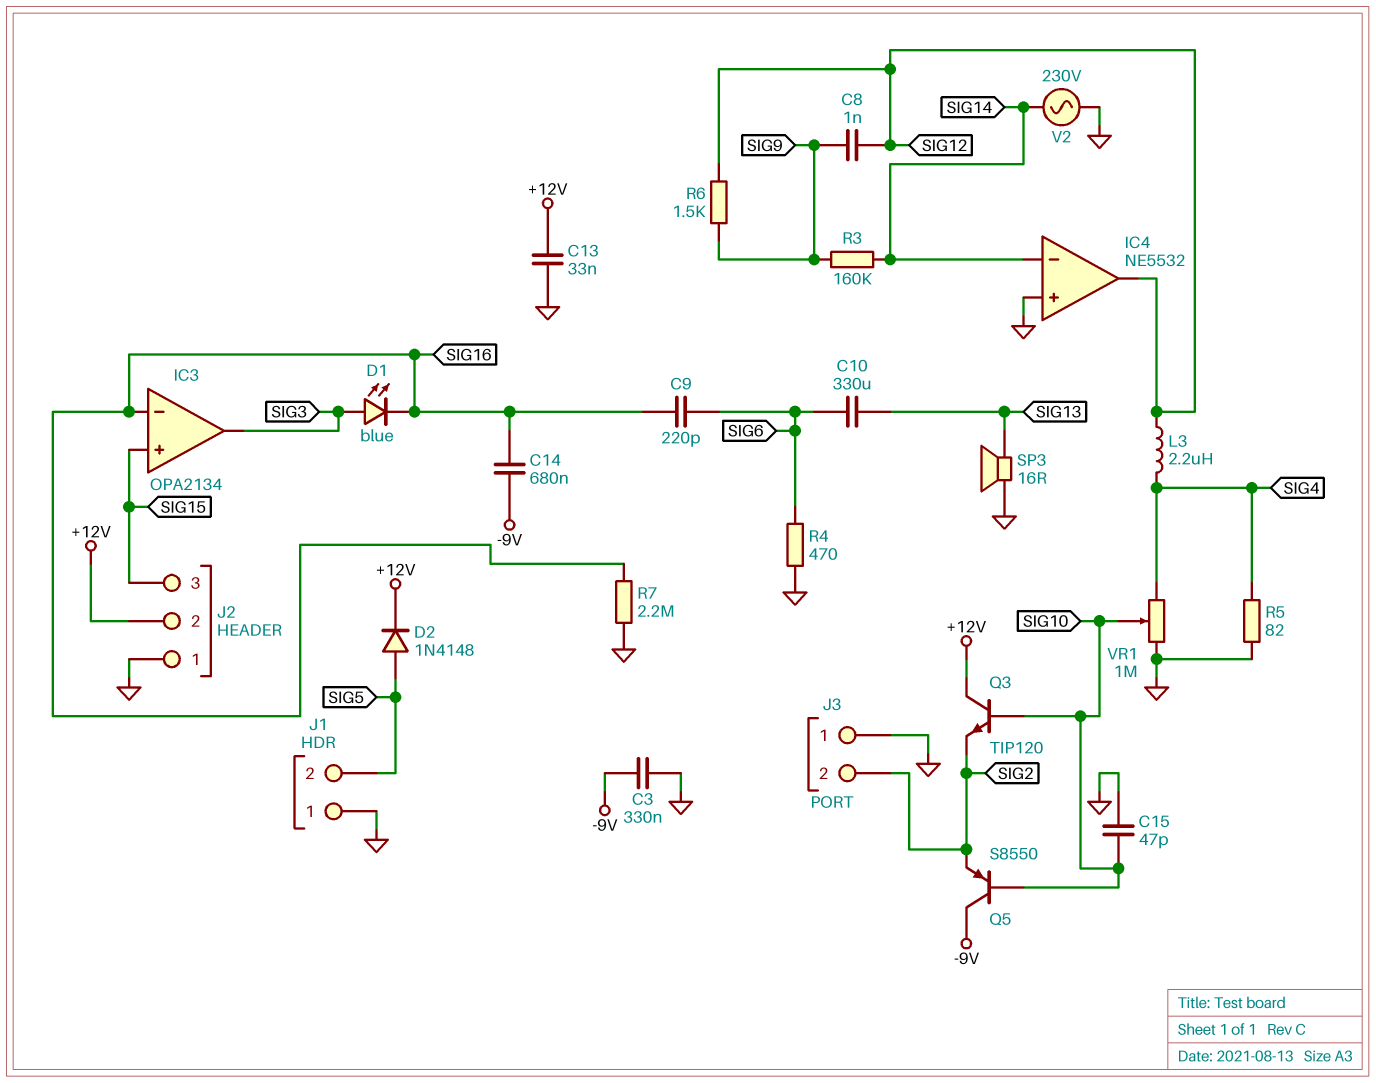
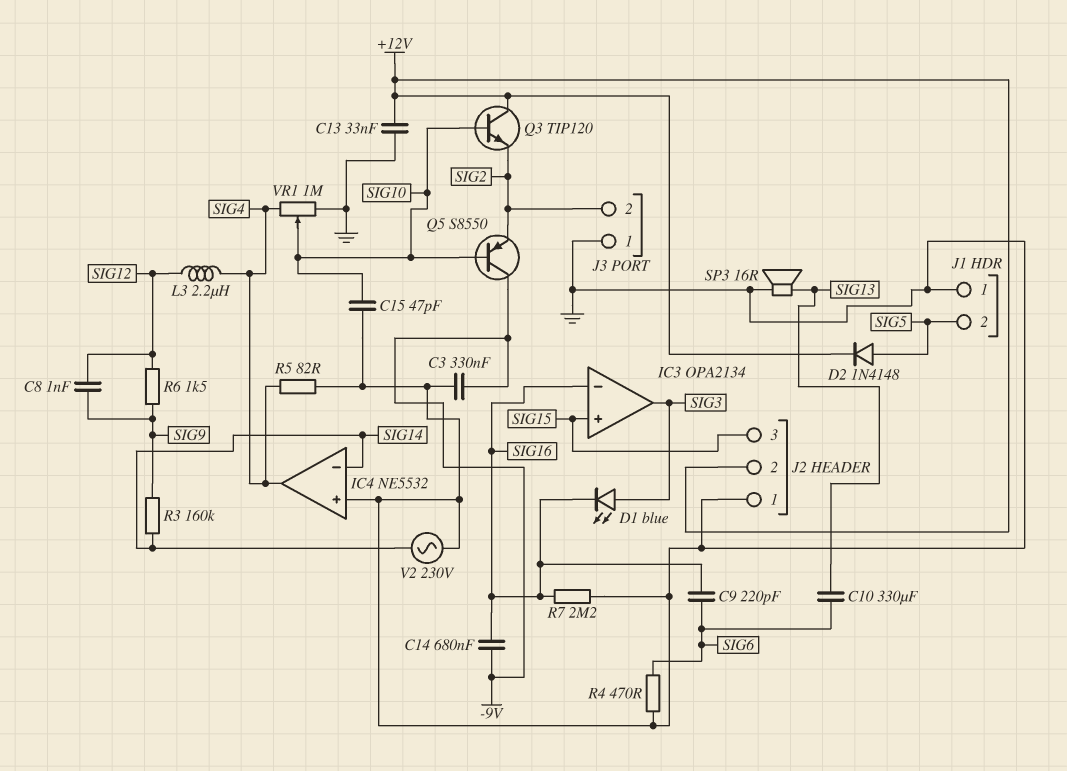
IC4 pin out: SIG12 -> SIG4

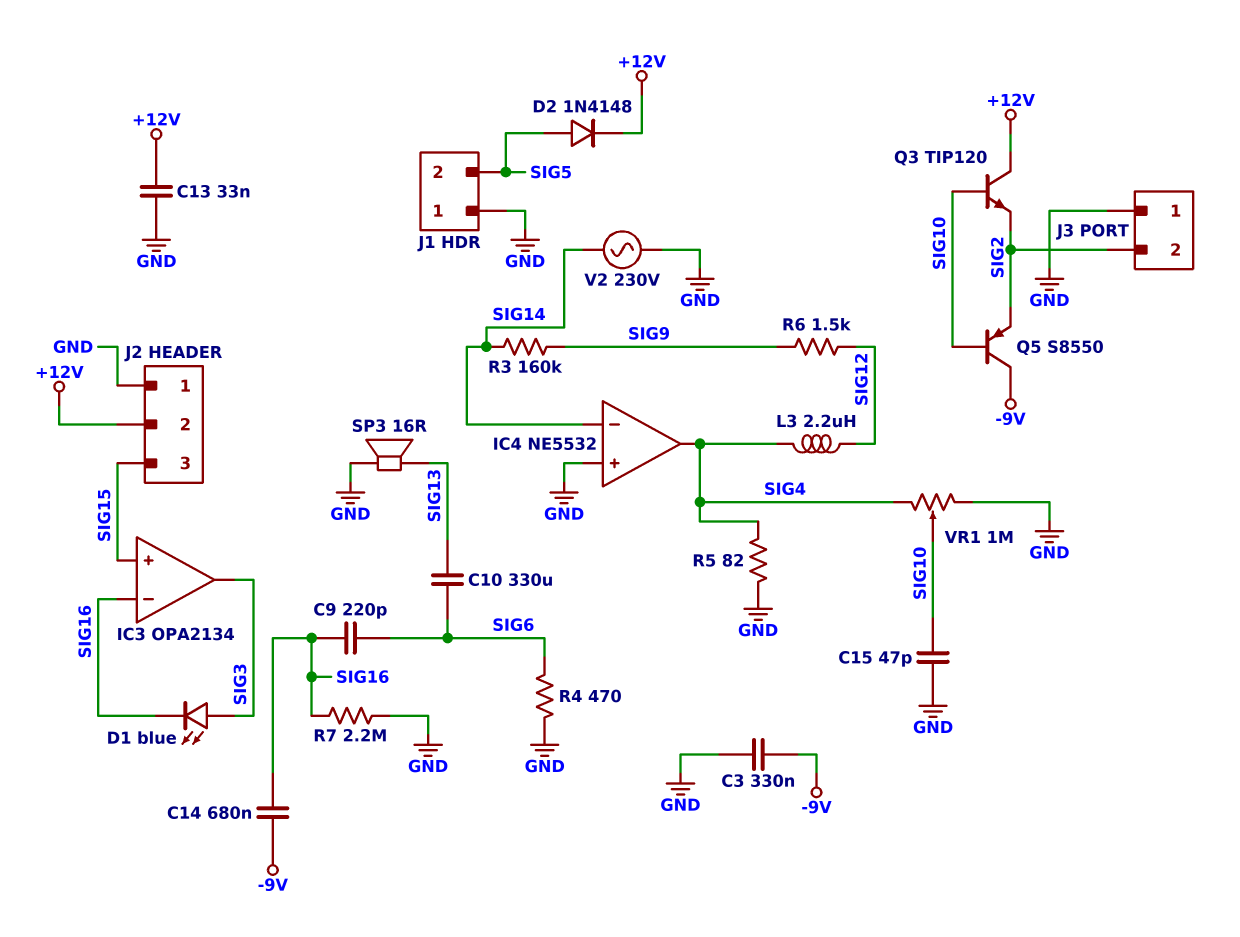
C8: 1nF (SIG9, SIG12) -> none

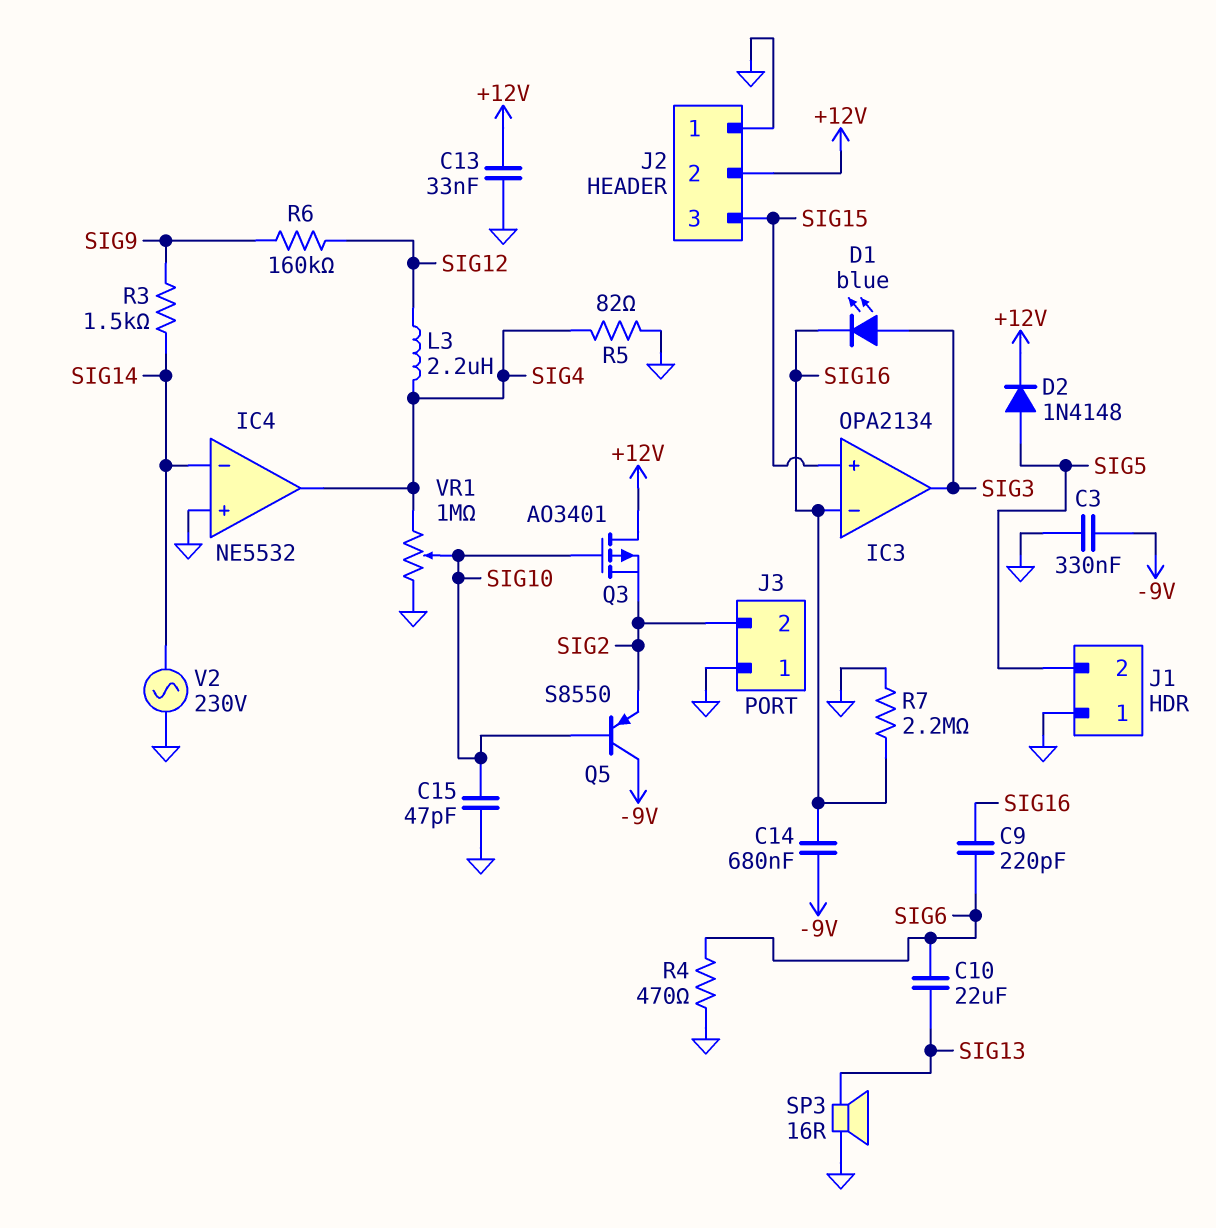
C10: 330uF (SIG6, SIG13) -> 22uF (SIG6, SIG13)
Q3: NPN TIP120 (B SIG10, C +12V, E SIG2) -> PMOS AO3401 (G SIG10, D +12V, S SIG2)
R3: 160k (SIG9, SIG14) -> 1.5k (SIG9, SIG14)
R6: 1.5k (SIG9, SIG12) -> 160k (SIG9, SIG12)

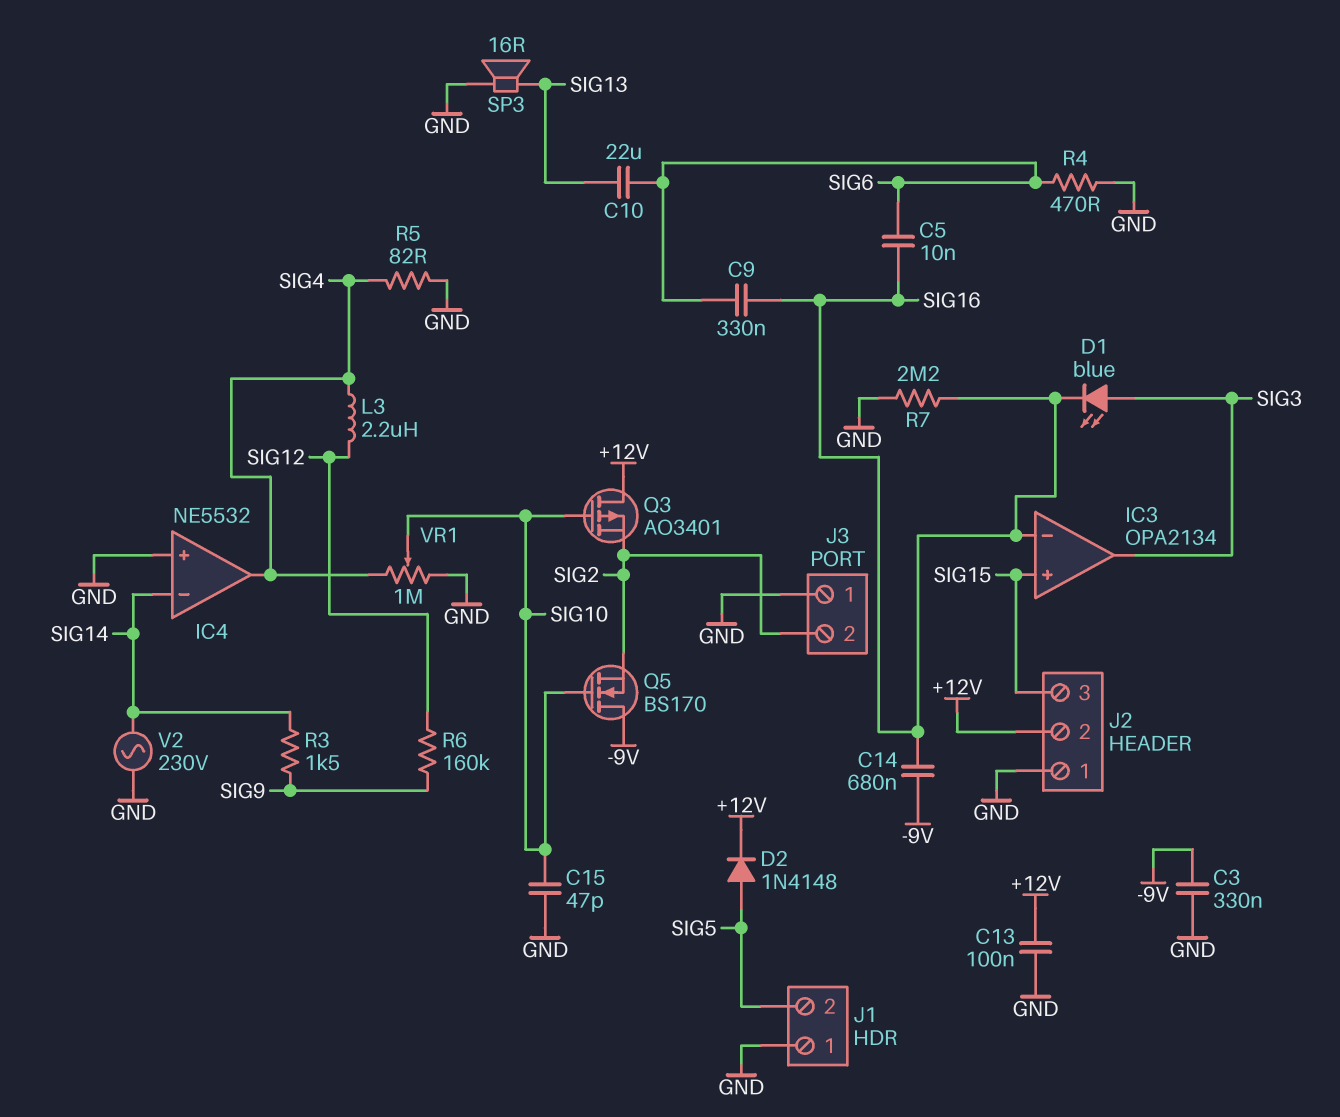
C5: none -> 10nF (SIG6, SIG16)
C9: 220pF (SIG6, SIG16) -> 330nF (SIG6, SIG16)
C13: 33nF (+12V, GND) -> 100nF (+12V, GND)
Q5: PNP S8550 (B SIG10, C -9V, E SIG2) -> NMOS BS170 (G SIG10, D -9V, S SIG2)

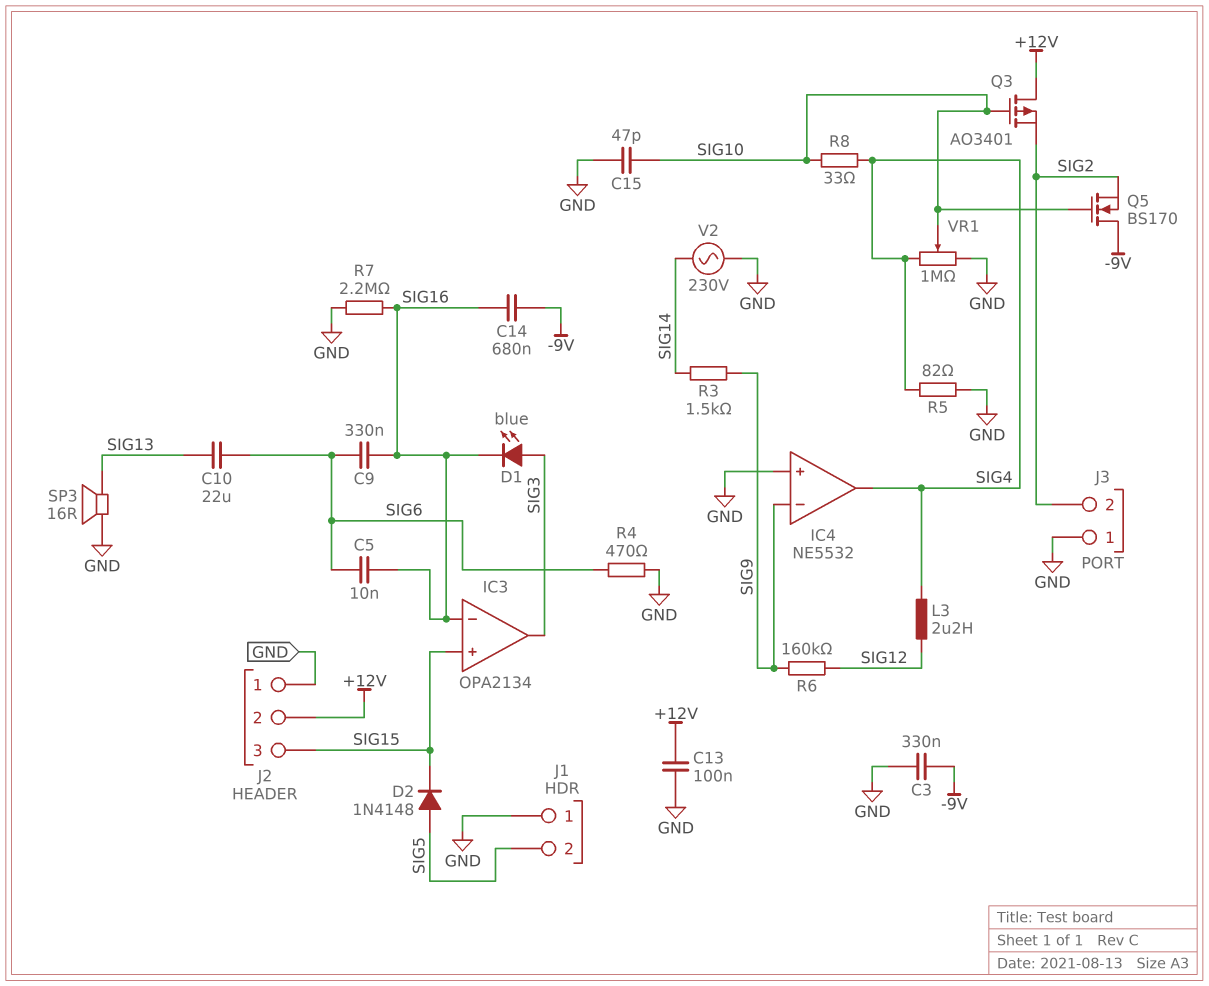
D2: diode 1N4148 (A SIG5, K +12V) -> diode 1N4148 (A SIG5, K SIG15)
IC4 pin in-: SIG14 -> SIG9
R8: none -> 33 (SIG4, SIG10)

